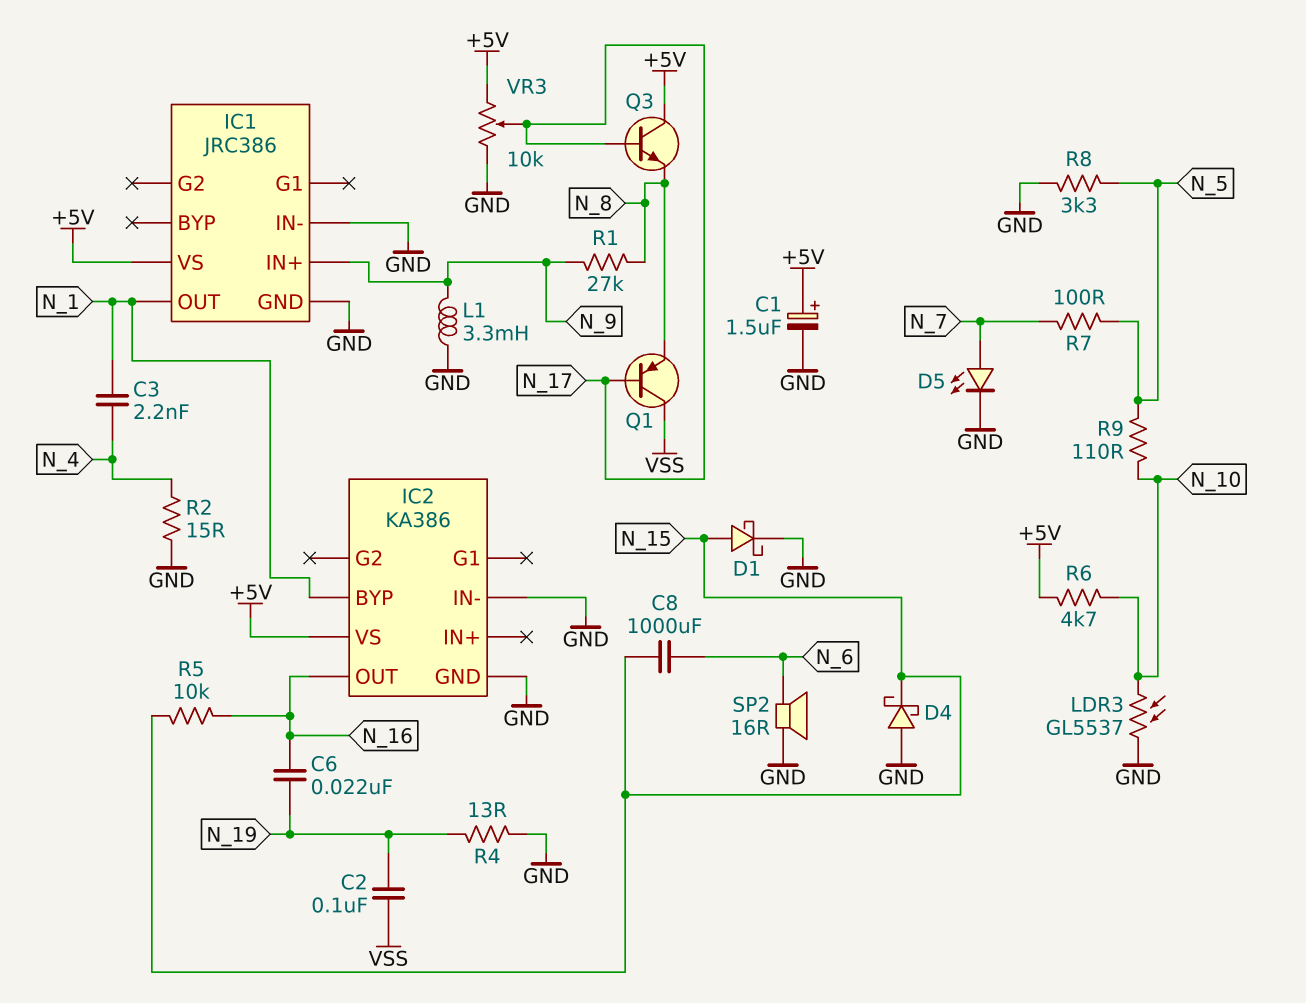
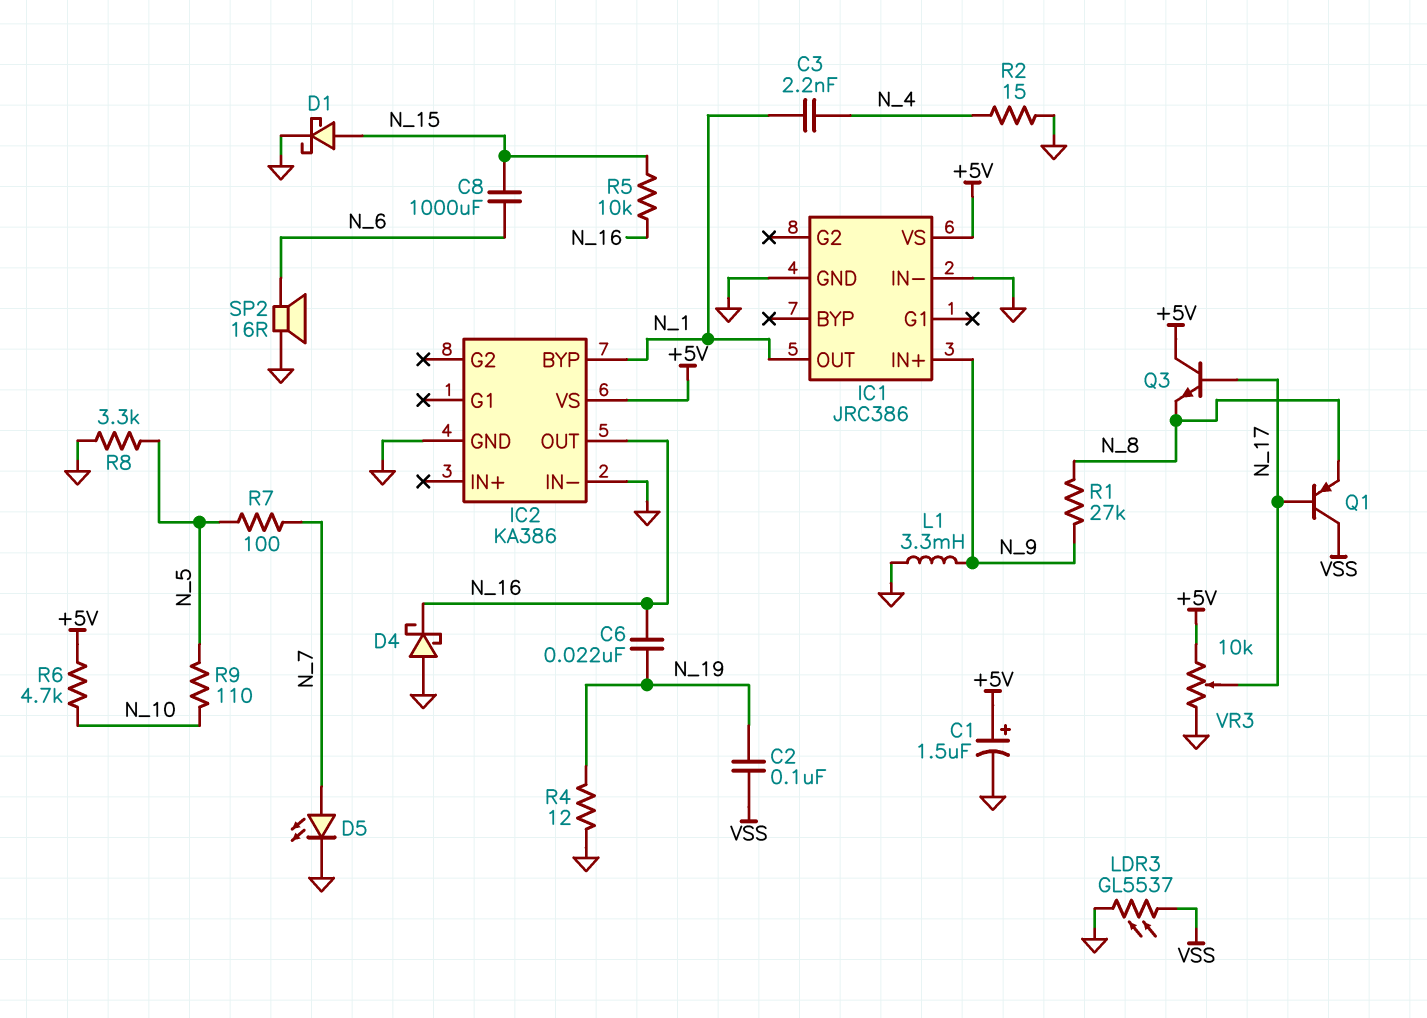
D4: schottky (A GND, K N_15) -> schottky (A GND, K N_16)
LDR3: GL5537 (GND, N_10) -> GL5537 (GND, VSS)
R4: 13 (GND, N_19) -> 12 (GND, N_19)

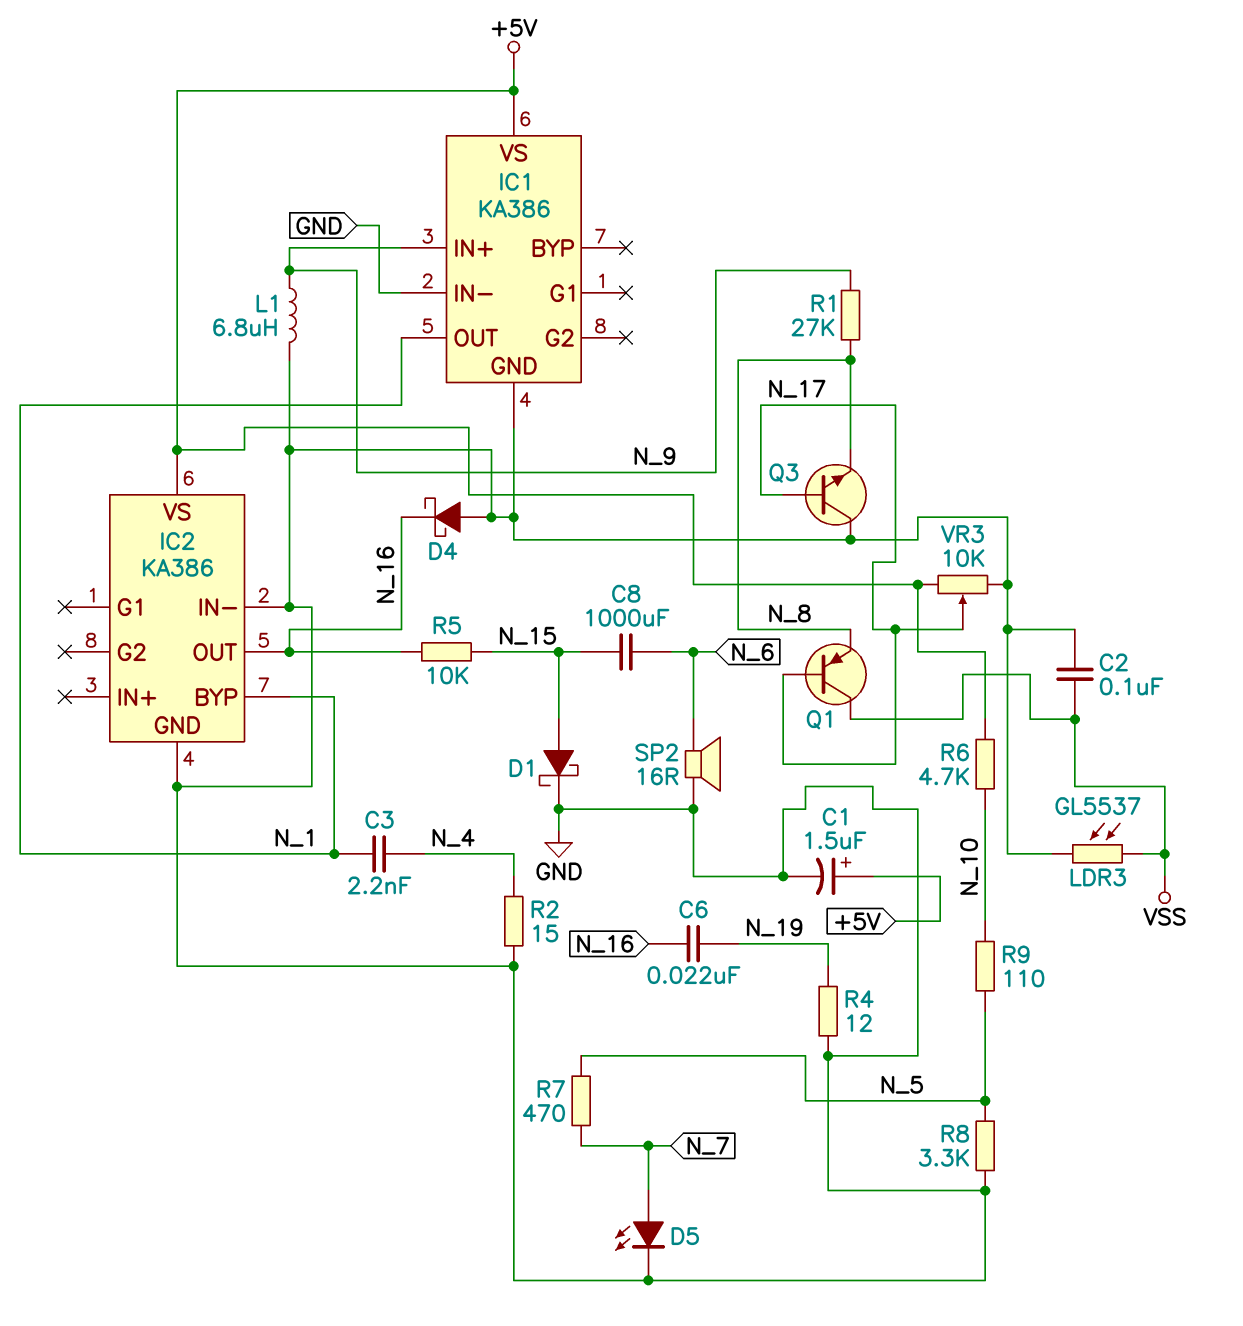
C2: 100nF (N_19, VSS) -> 100nF (GND, VSS)
IC1: JRC386 -> KA386
L1: 3.3mH (GND, N_9) -> 6.8uH (GND, N_9)
Q3: NPN (B N_17, C +5V, E N_8) -> NPN (B N_17, C GND, E N_8)
R7: 100 (N_5, N_7) -> 470 (N_5, N_7)

